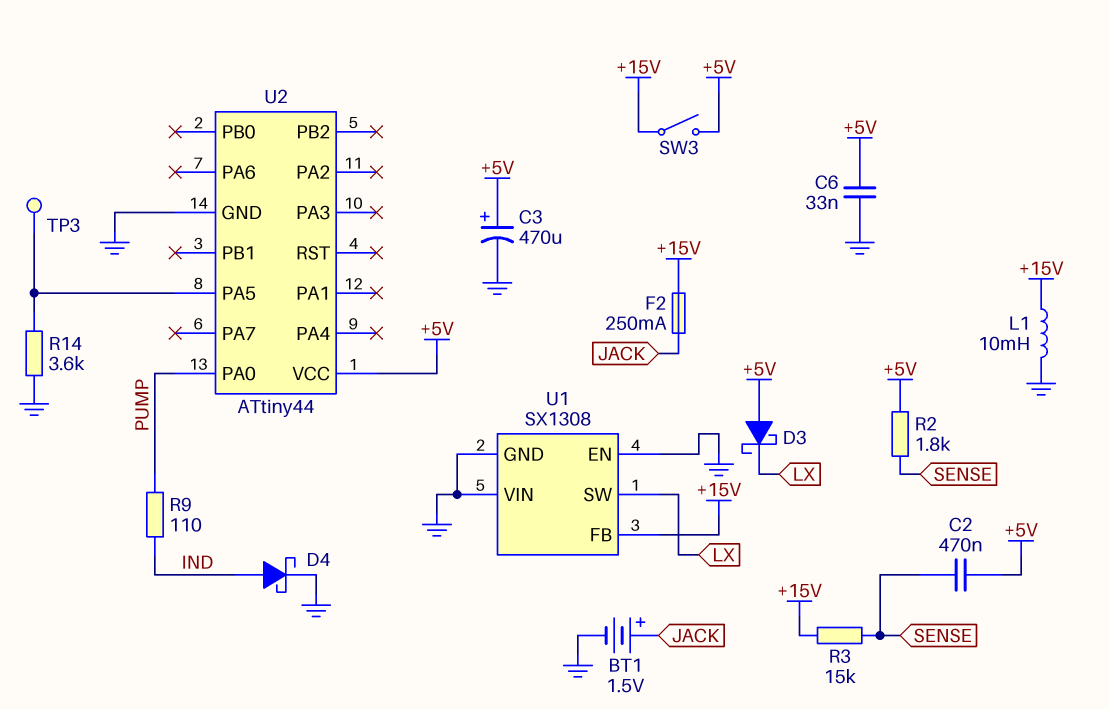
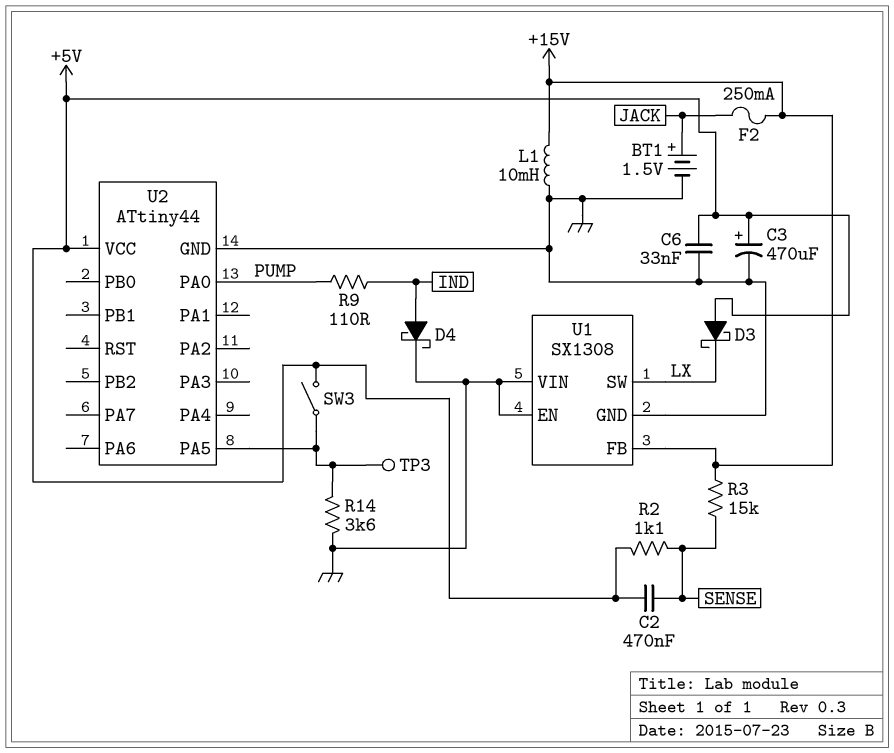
R2: 1.8k (+5V, SENSE) -> 1.1k (+5V, SENSE)
SW3: switch (+5V, +15V) -> switch (+5V, U2/PA5)

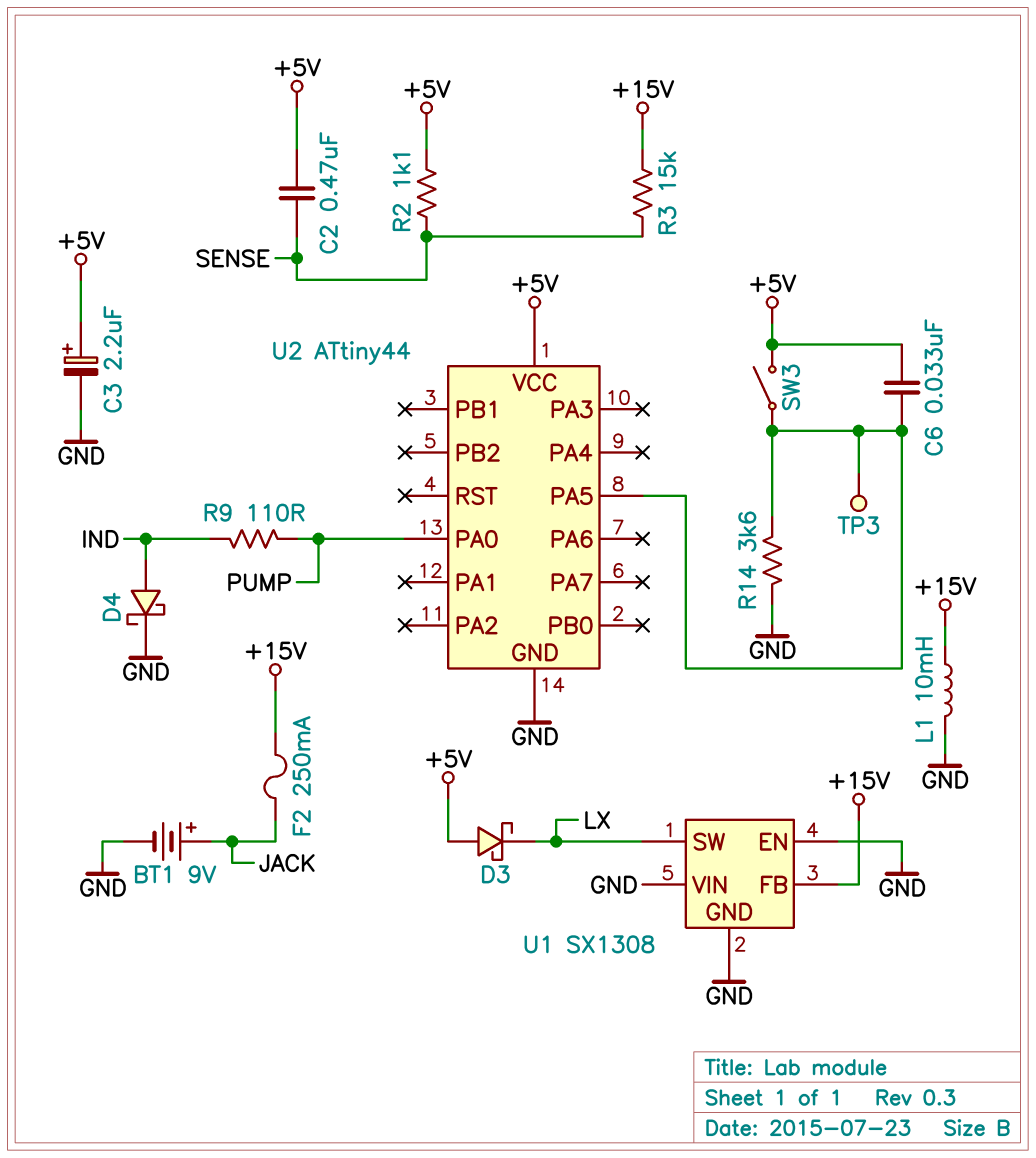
BT1: 1.5V (plus JACK, minus GND) -> 9V (plus JACK, minus GND)
C3: 470uF (plus +5V, minus GND) -> 2.2uF (plus +5V, minus GND)
C6: 33nF (+5V, GND) -> 33nF (+5V, U2/PA5)

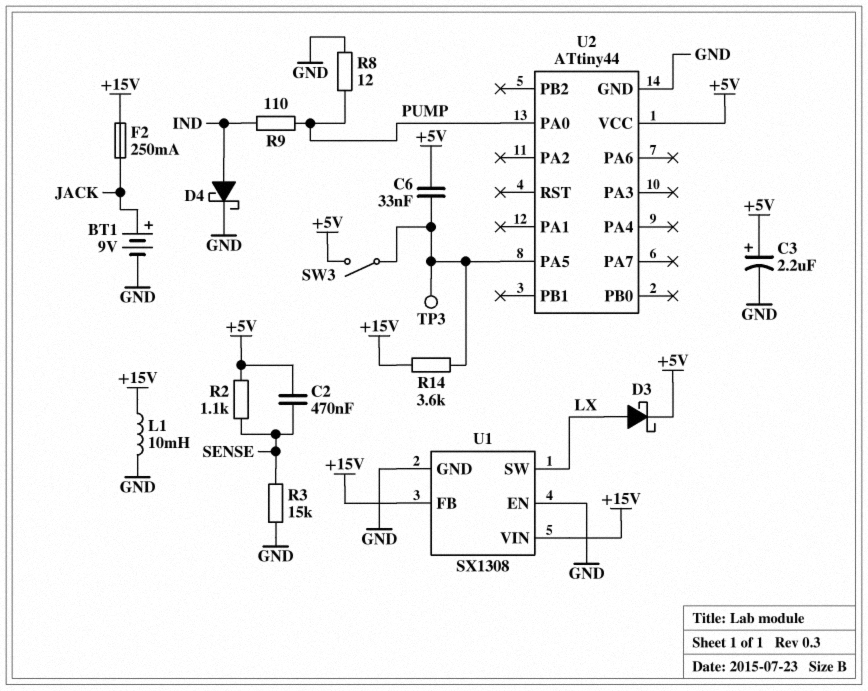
D3: schottky (A +5V, K LX) -> schottky (A LX, K +5V)
R3: 15k (+15V, SENSE) -> 15k (GND, SENSE)
R8: none -> 12 (GND, PUMP)
R14: 3.6k (GND, U2/PA5) -> 3.6k (+15V, U2/PA5)
U1 pin VIN: GND -> +15V

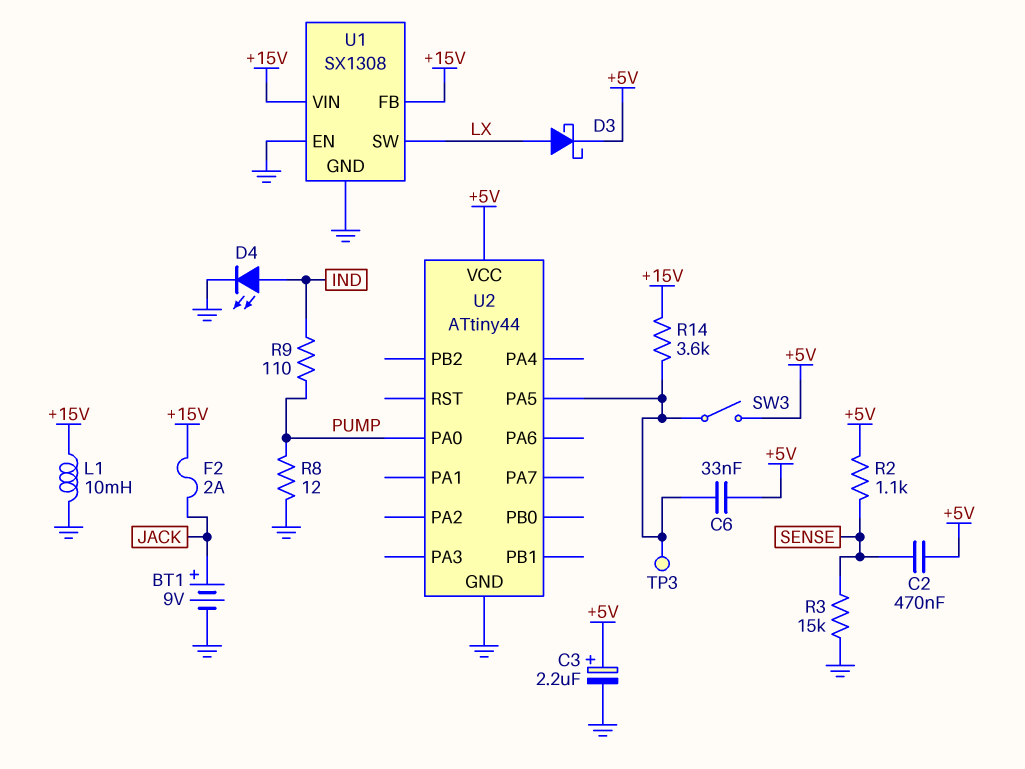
D4: schottky (A IND, K GND) -> LED (A IND, K GND)
F2: 250mA (+15V, JACK) -> 2A (+15V, JACK)

